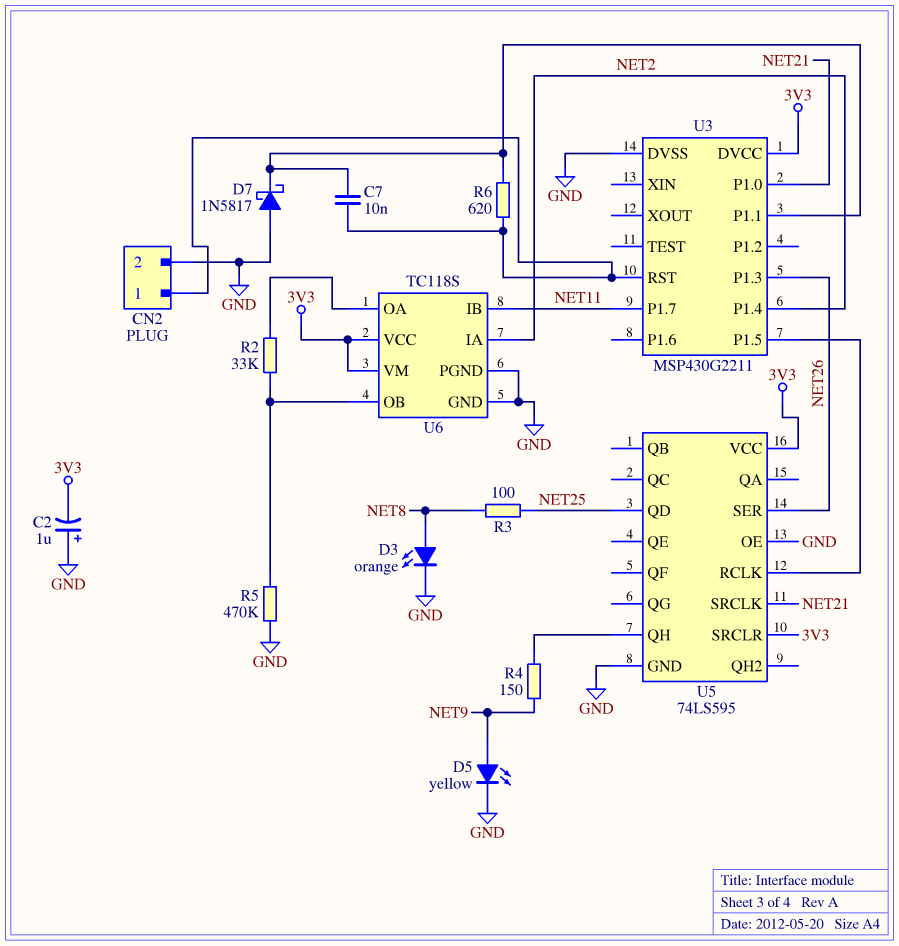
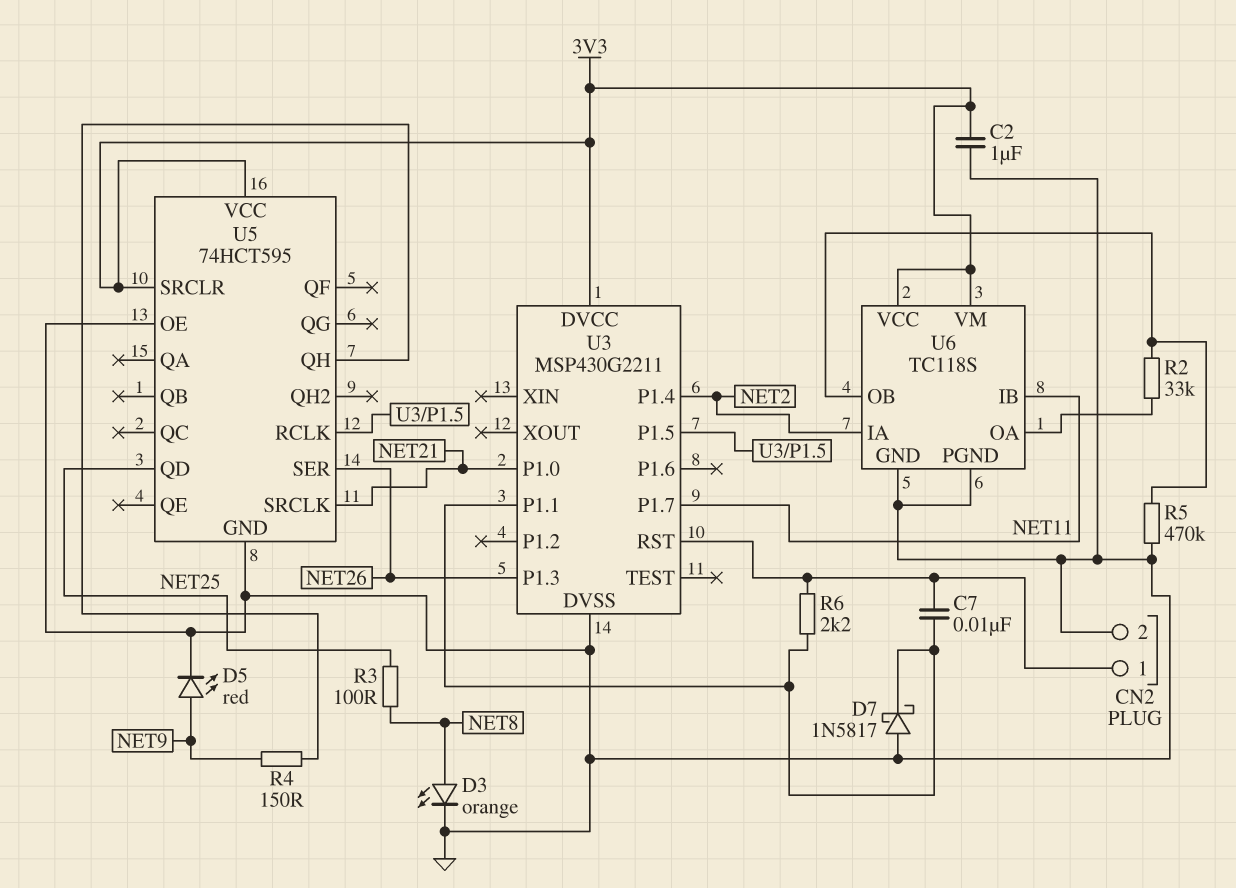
C2: 1uF (plus GND, minus 3V3) -> 1uF (3V3, GND)
D5: LED yellow (A NET9, K GND) -> LED red (A NET9, K GND)
R6: 620 (CN2/1, U3/P1.1) -> 2.2k (CN2/1, U3/P1.1)
U5: 74LS595 -> 74HCT595

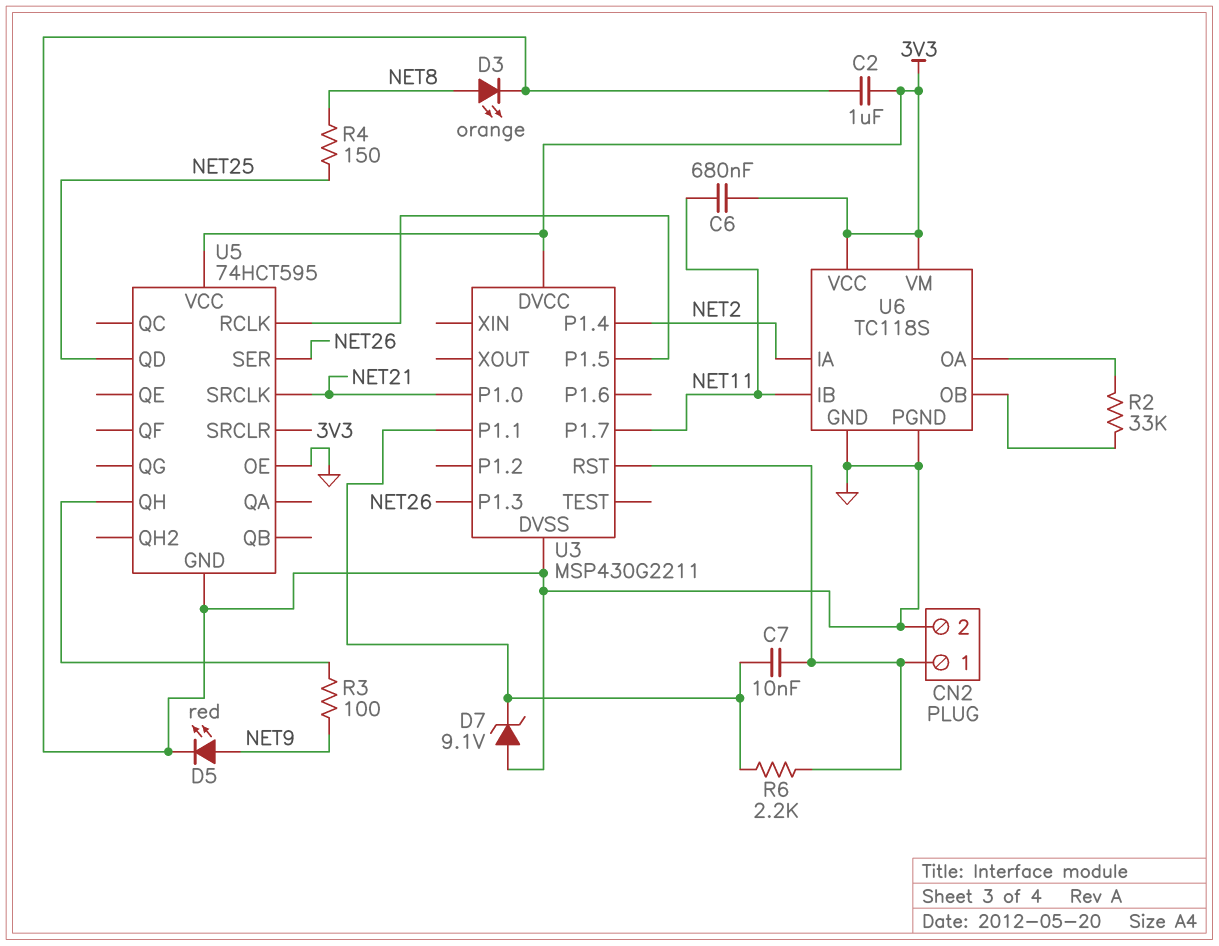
C6: none -> 680nF (3V3, NET11)
D7: schottky 1N5817 (A GND, K U3/P1.1) -> zener 9.1V (A GND, K U3/P1.1)
R3: 100 (NET8, NET25) -> 100 (NET9, U5/QH)
R4: 150 (NET9, U5/QH) -> 150 (NET8, NET25)
R5: 470k (GND, U6/OB) -> none

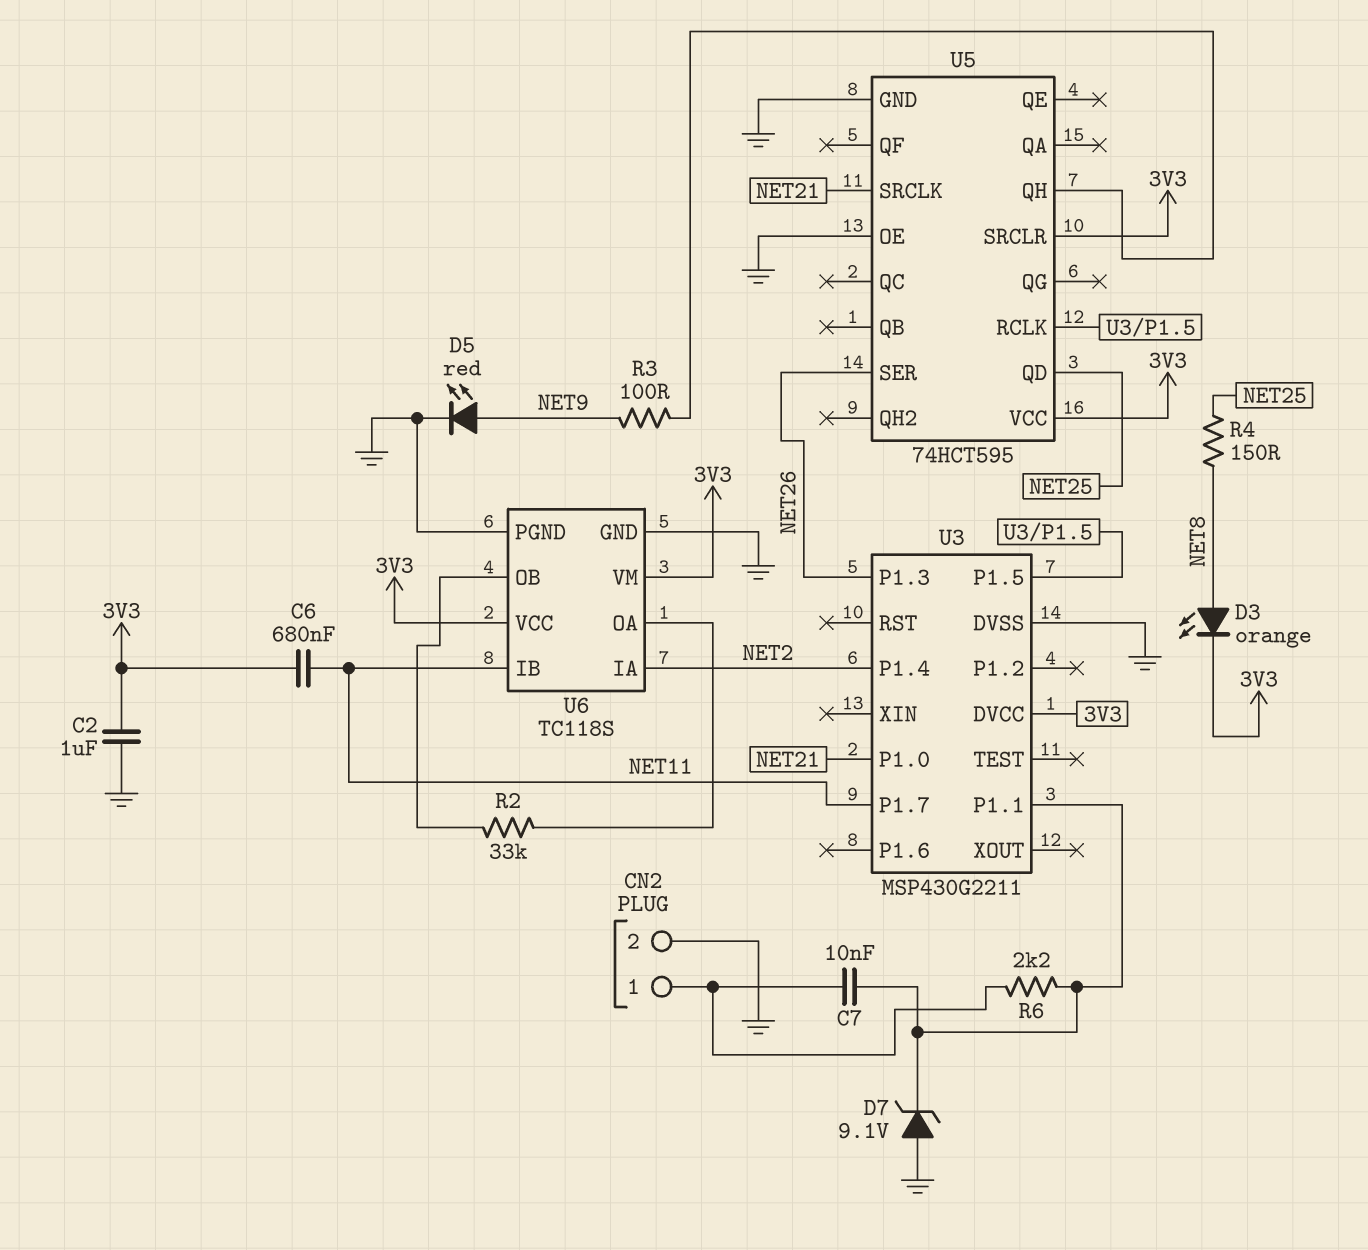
D3: LED orange (A NET8, K GND) -> LED orange (A NET8, K 3V3)
U3 pin RST: CN2/1 -> none

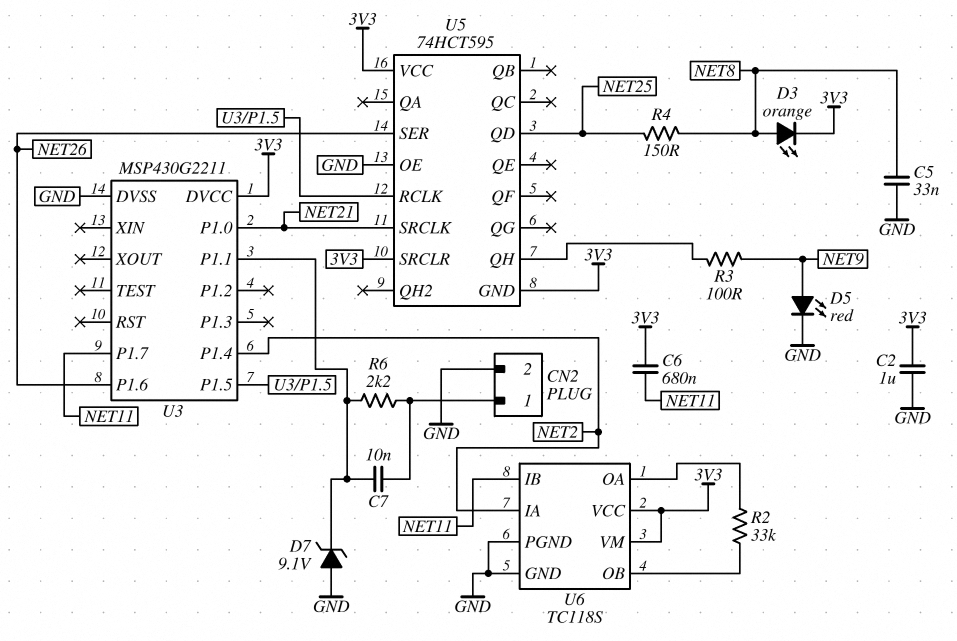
C5: none -> 33nF (GND, NET8)
U3 pin P1.3: NET26 -> none
U3 pin P1.6: none -> NET26
U5 pin GND: GND -> 3V3

